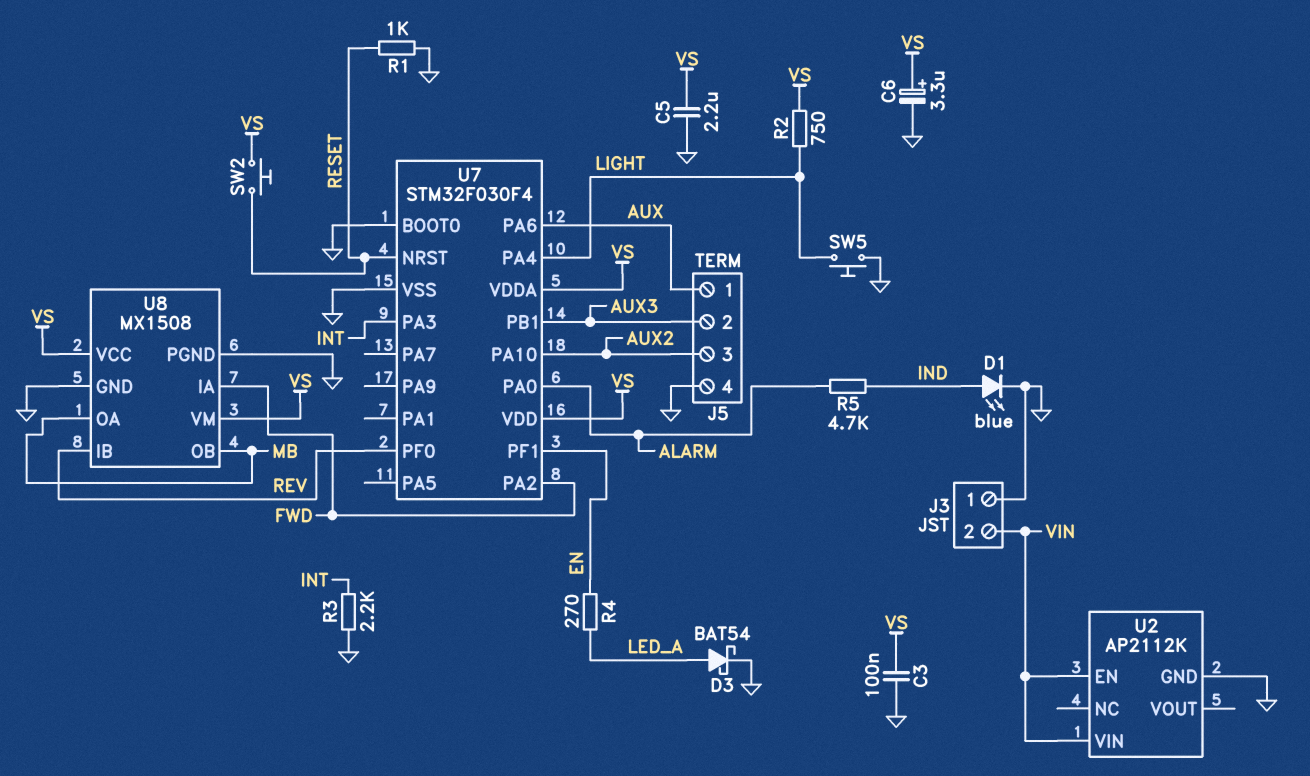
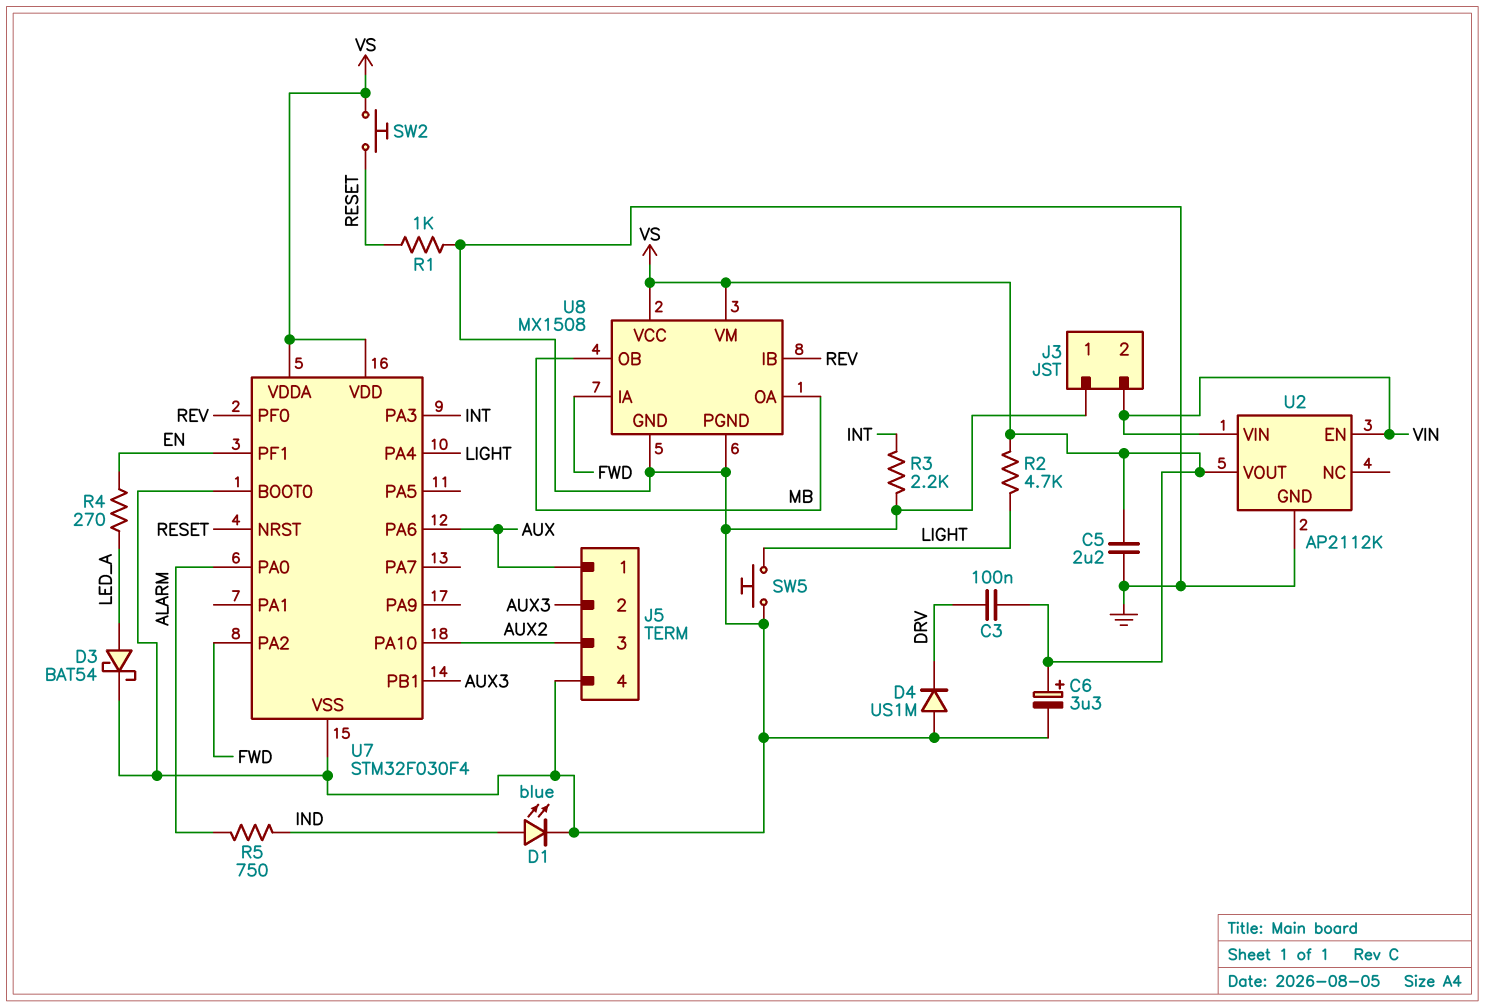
C3: 100nF (GND, VS) -> 100nF (DRV, VS)
D4: none -> diode US1M (A GND, K DRV)
R2: 750 (LIGHT, VS) -> 4.7k (LIGHT, VS)
R5: 4.7k (ALARM, IND) -> 750 (ALARM, IND)
U2 pin VOUT: none -> VS

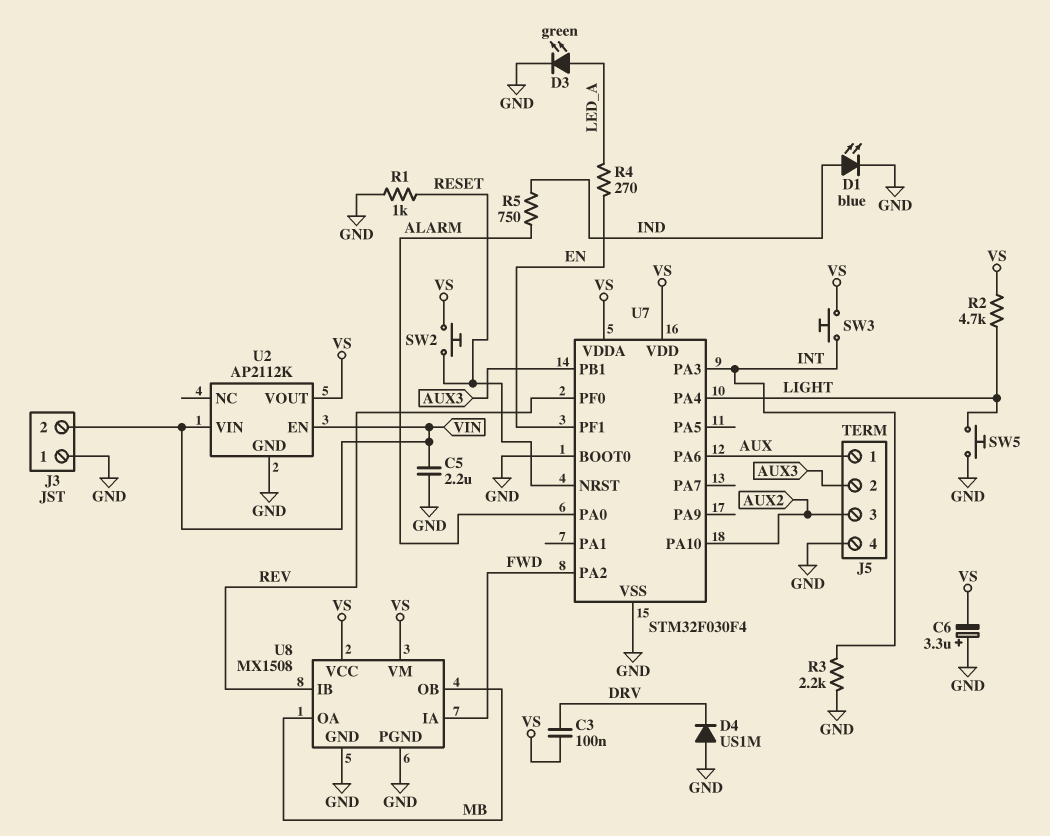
C5: 2.2uF (GND, VS) -> 2.2uF (GND, VIN)
C6: 3.3uF (plus VS, minus GND) -> 3.3uF (plus GND, minus VS)
D3: schottky BAT54 (A LED_A, K GND) -> LED green (A LED_A, K GND)
SW3: none -> button (INT, VS)

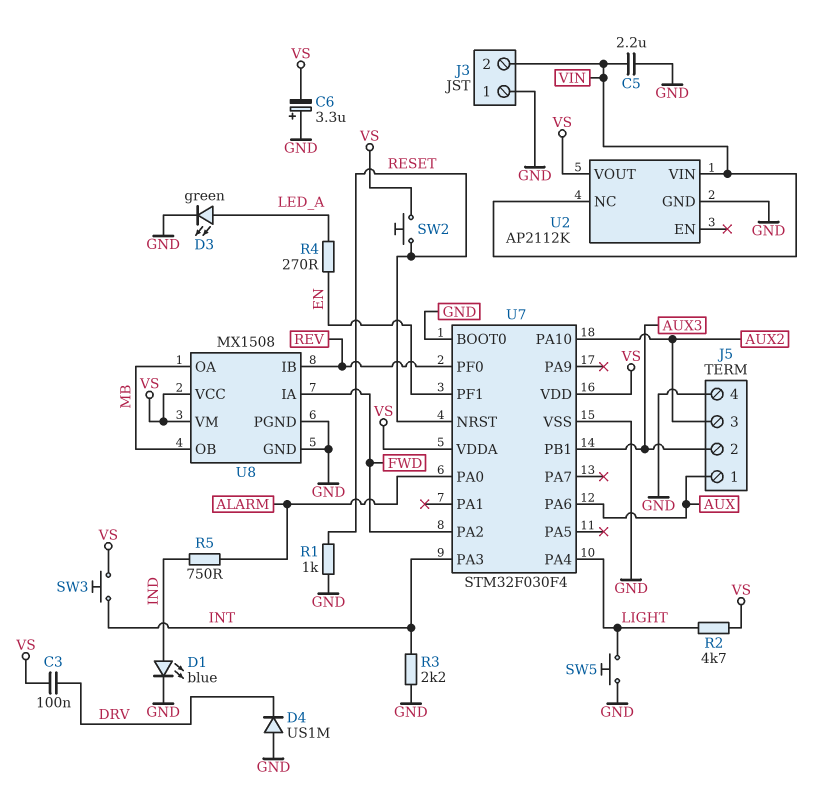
U2 pin EN: VIN -> none
U2 pin NC: none -> VIN

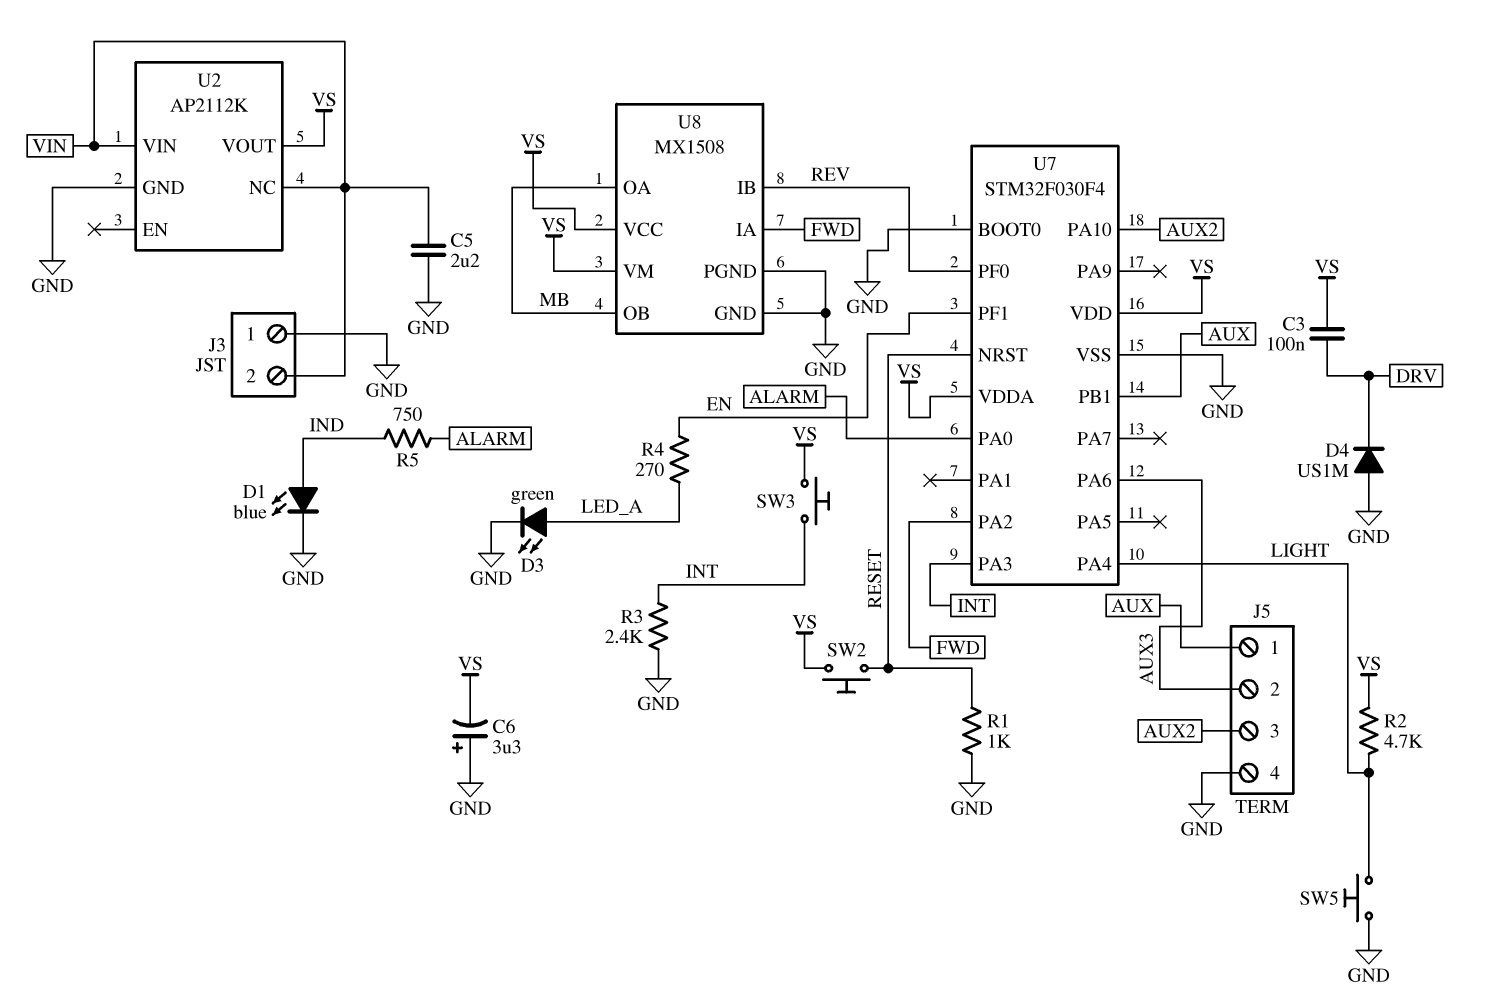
R3: 2.2k (GND, INT) -> 2.4k (GND, INT)
U7 pin PA6: AUX -> AUX3
U7 pin PB1: AUX3 -> AUX

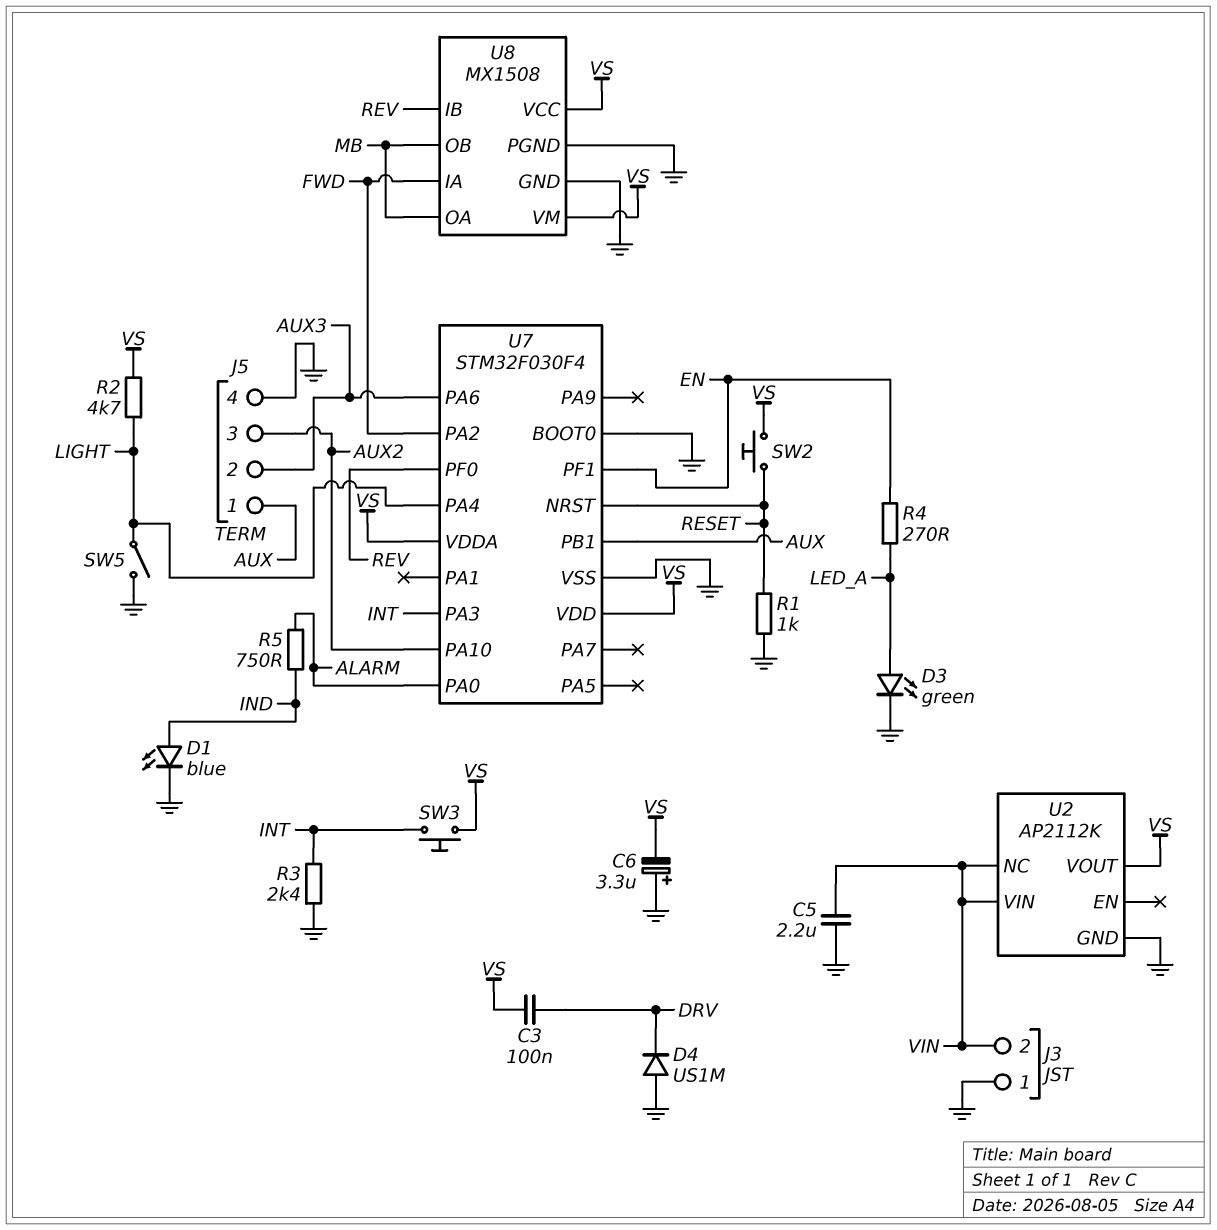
SW5: button (GND, LIGHT) -> switch (GND, LIGHT)

